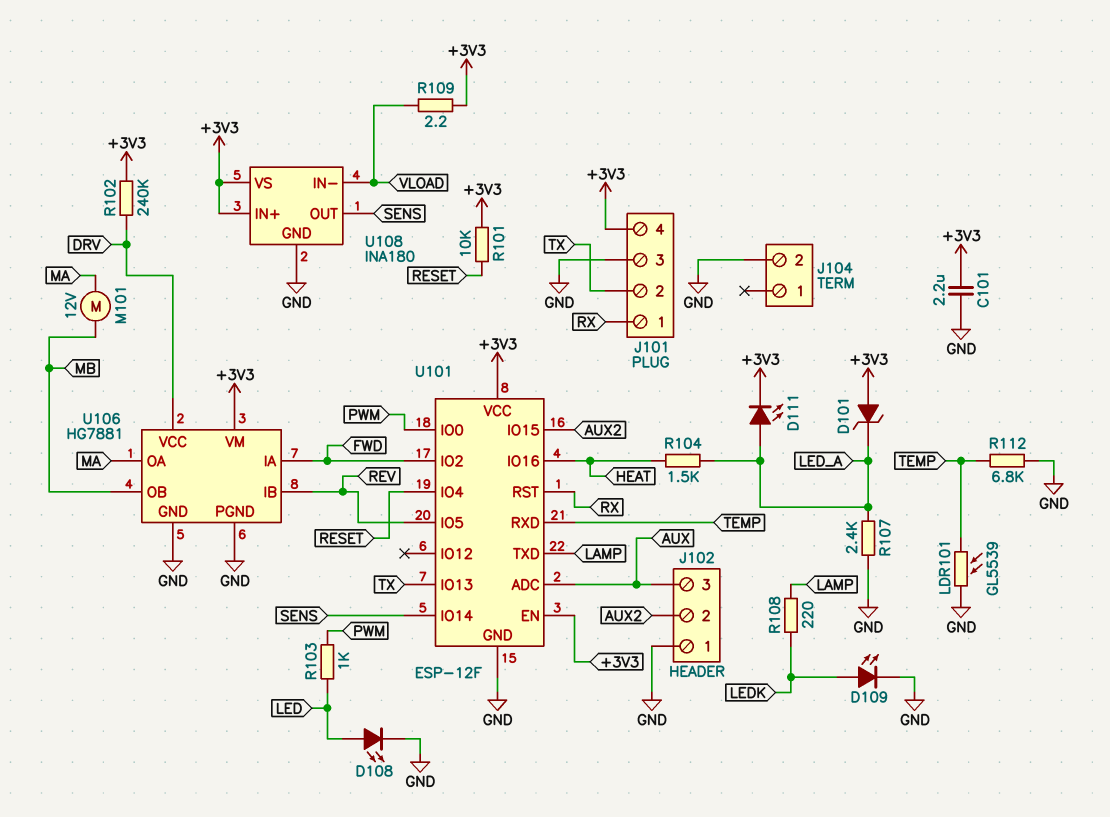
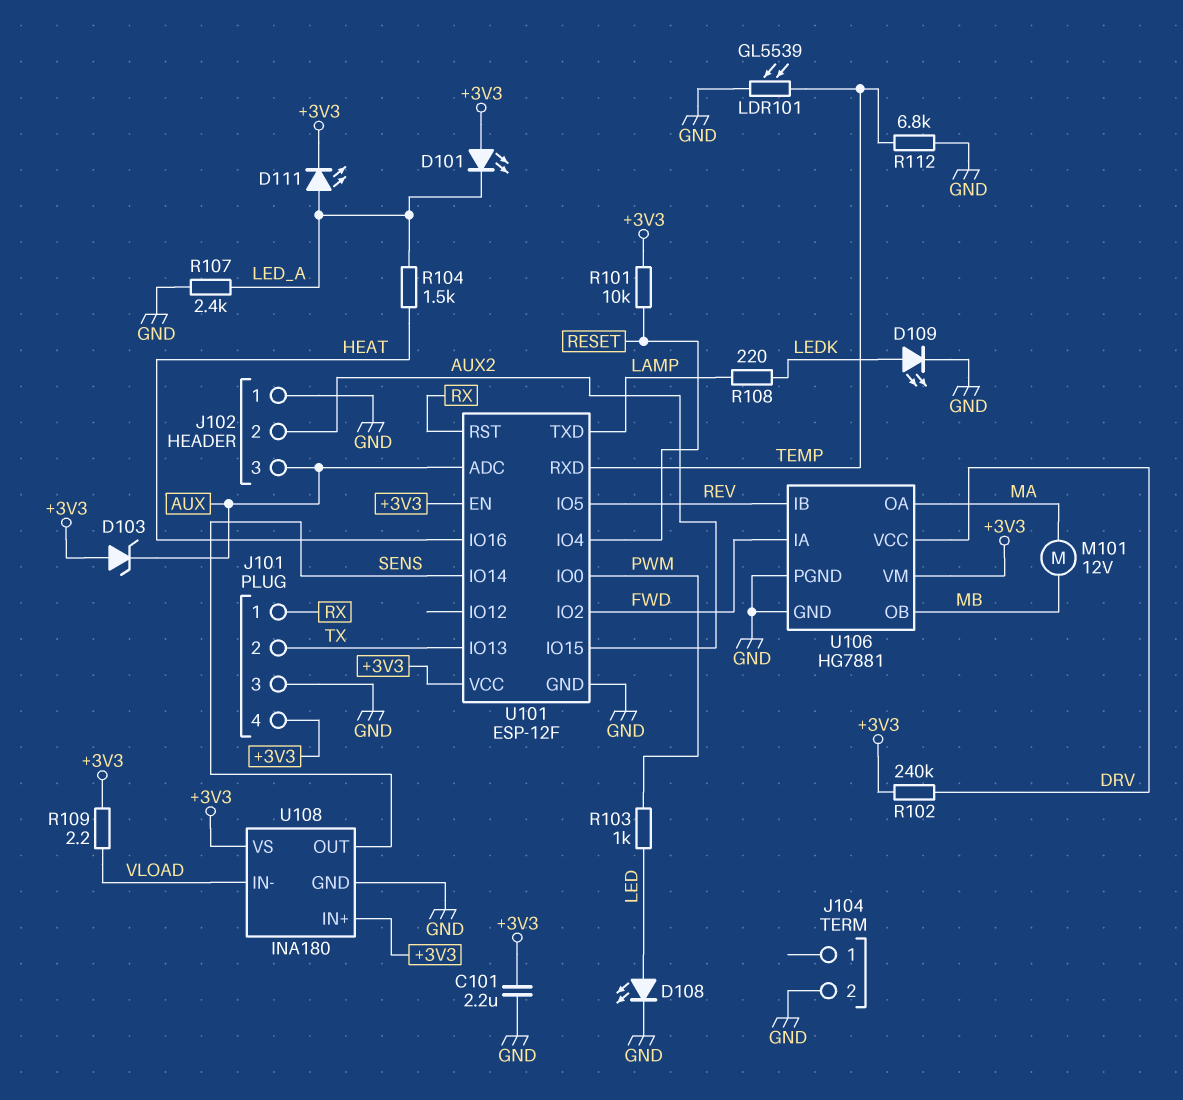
D101: zener (A +3V3, K LED_A) -> LED (A +3V3, K LED_A)
D103: none -> zener (A +3V3, K AUX)

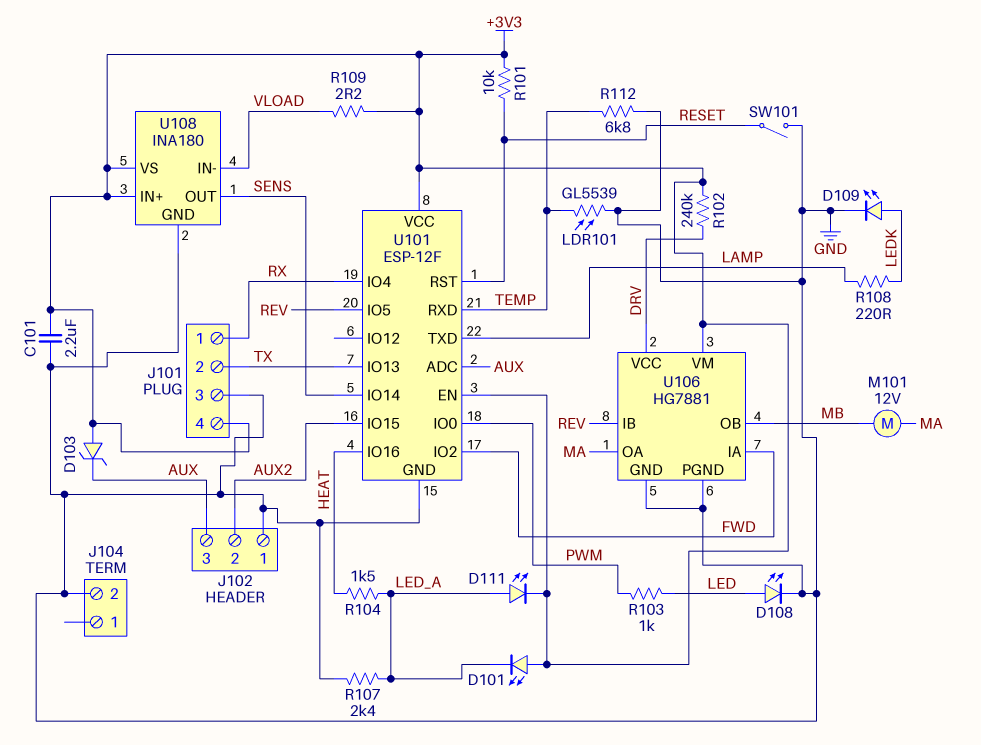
SW101: none -> switch (GND, RESET)
U101 pin IO4: RESET -> RX
U101 pin RST: RX -> RESET

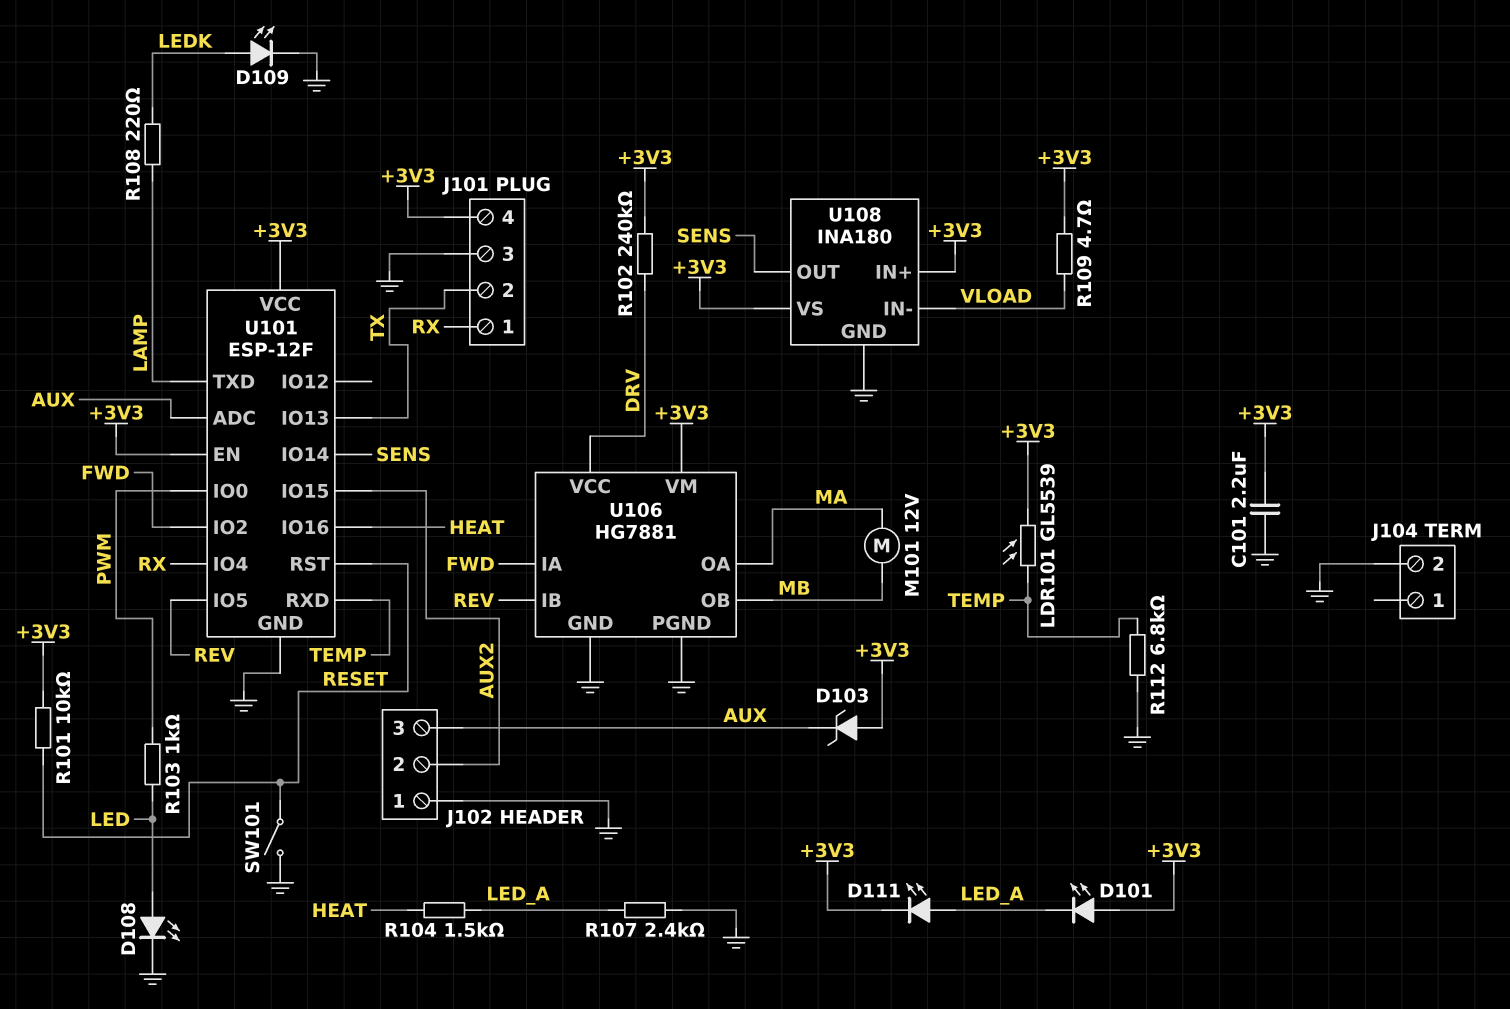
LDR101: GL5539 (GND, TEMP) -> GL5539 (+3V3, TEMP)
R109: 2.2 (+3V3, VLOAD) -> 4.7 (+3V3, VLOAD)

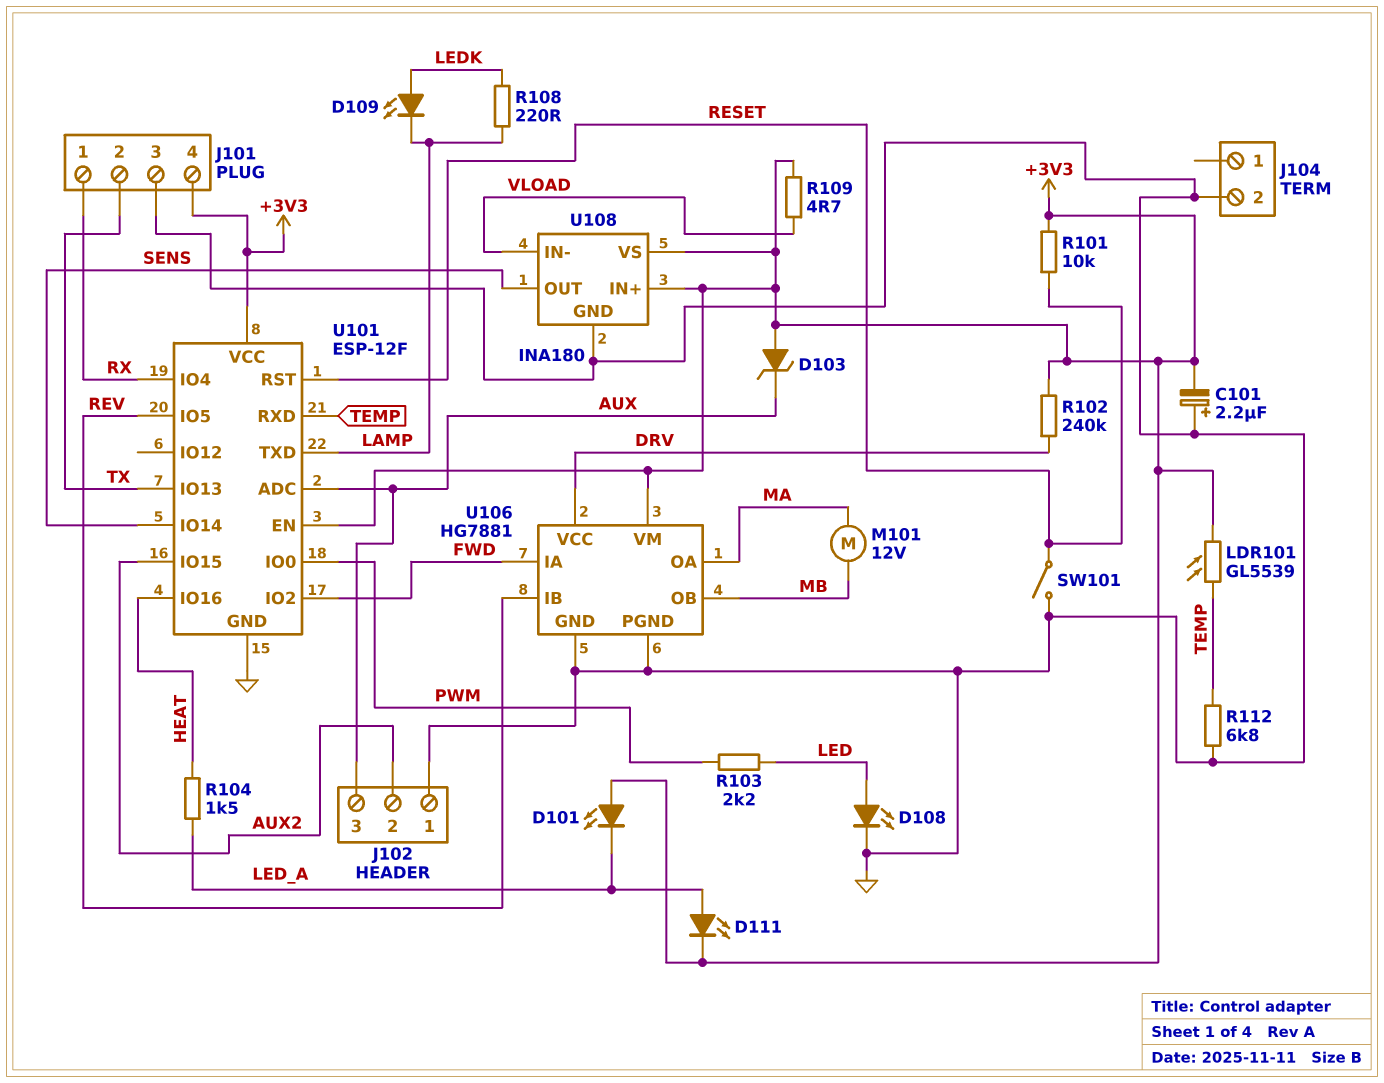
C101: 2.2uF (+3V3, GND) -> 2.2uF (plus GND, minus +3V3)
D109: LED (A LEDK, K GND) -> LED (A LEDK, K LAMP)
R103: 1k (LED, PWM) -> 2.2k (LED, PWM)
R107: 2.4k (GND, LED_A) -> none

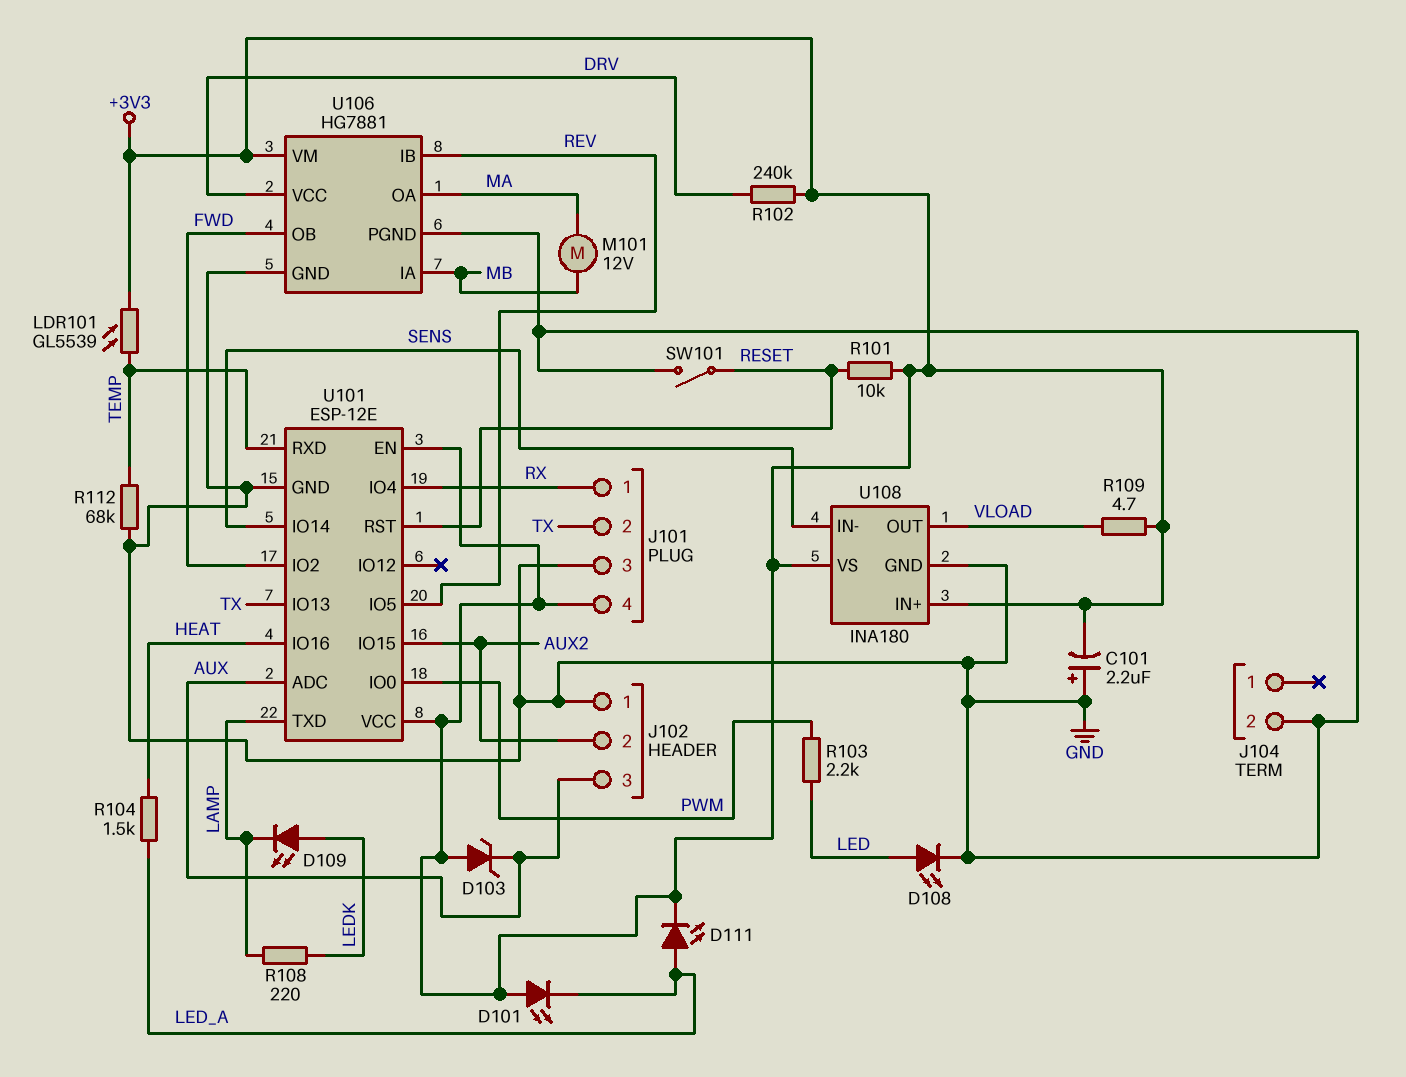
R112: 6.8k (GND, TEMP) -> 68k (GND, TEMP)
U101: ESP-12F -> ESP-12E
U106 pin IA: FWD -> MB
U106 pin OB: MB -> FWD
U108 pin IN-: VLOAD -> SENS
U108 pin OUT: SENS -> VLOAD

